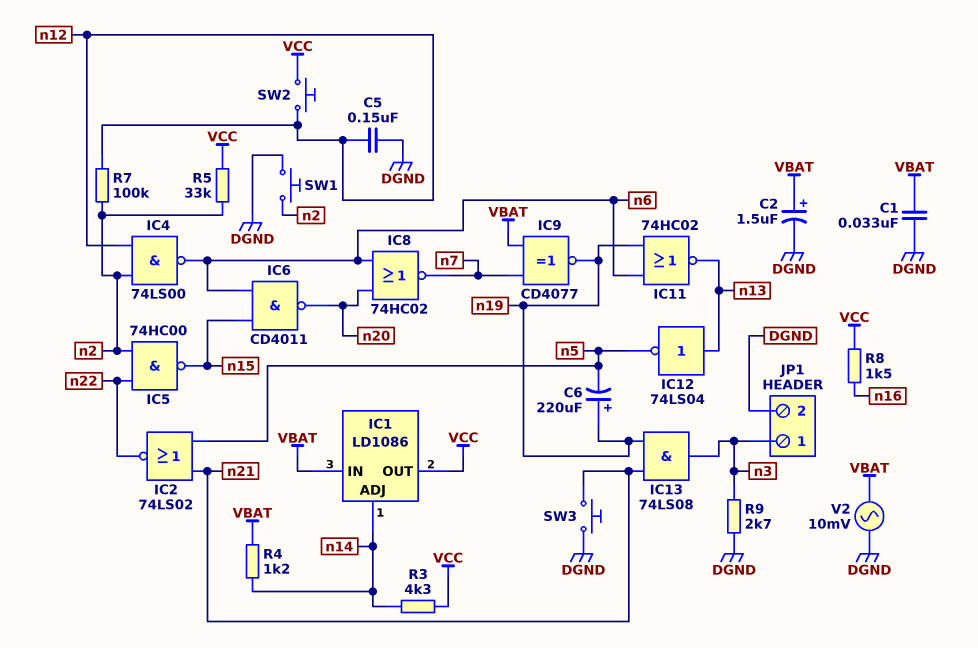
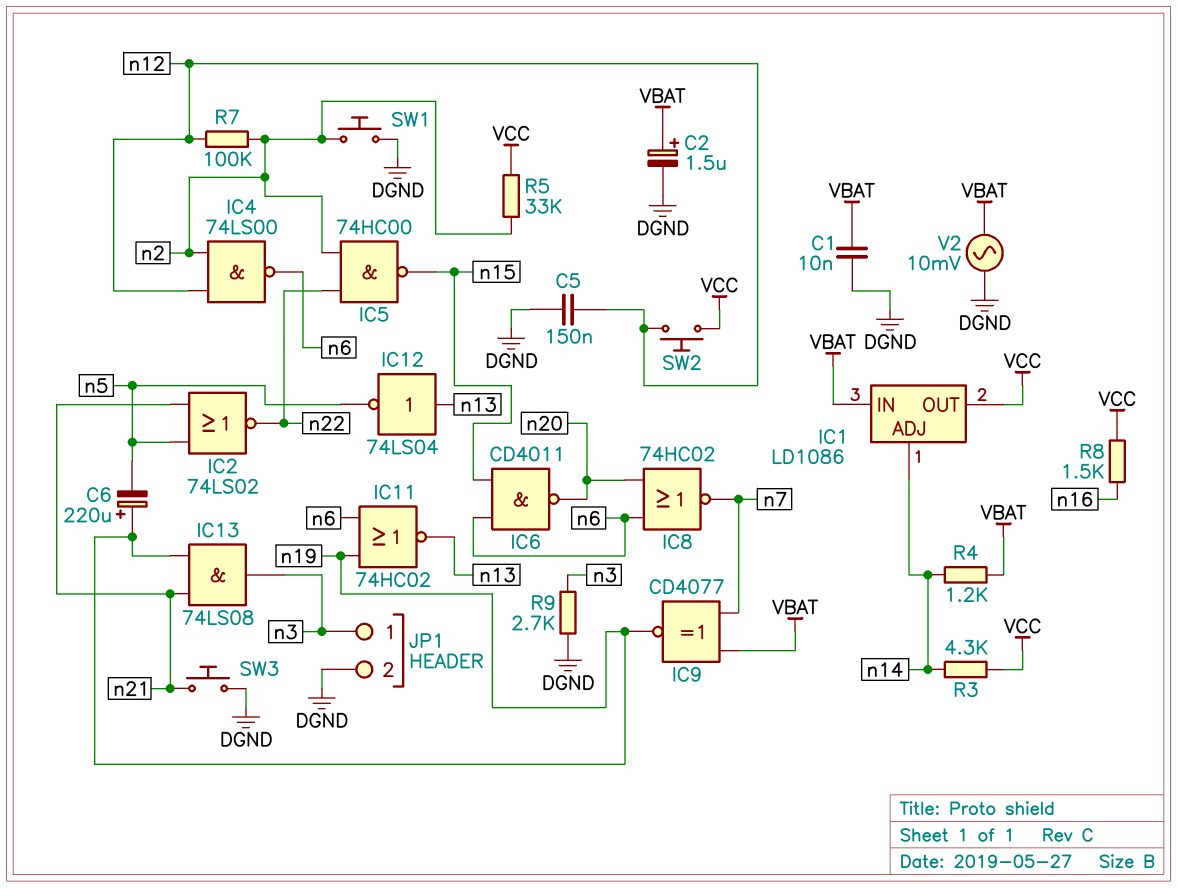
C1: 33nF (DGND, VBAT) -> 10nF (DGND, VBAT)

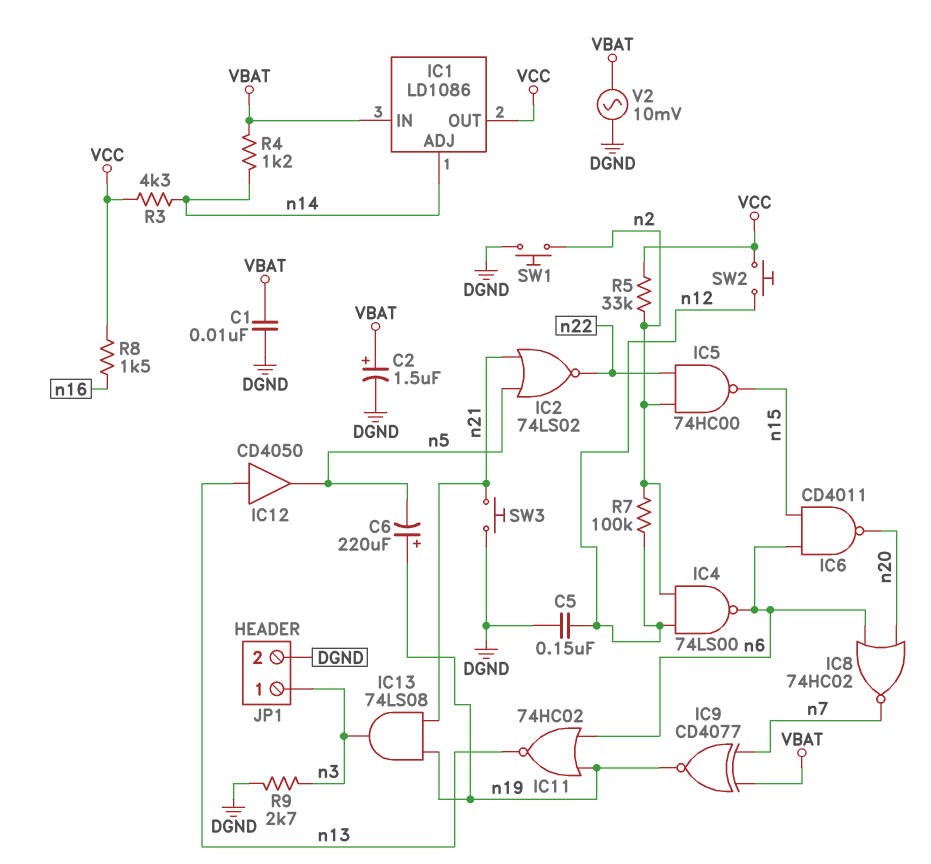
IC12: NOT 74LS04 (in n13, out n5) -> buffer CD4050 (in n13, out n5)

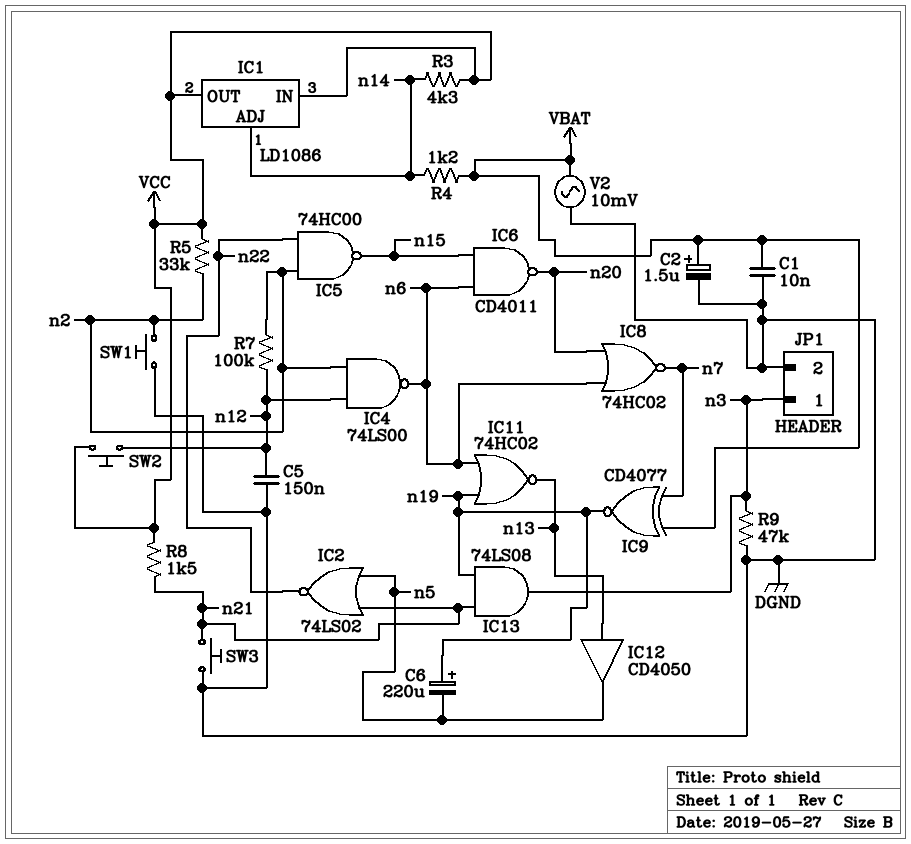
IC1 pin IN: VBAT -> VCC
R8: 1.5k (VCC, n16) -> 1.5k (VCC, n21)
R9: 2.7k (DGND, n3) -> 47k (DGND, n3)

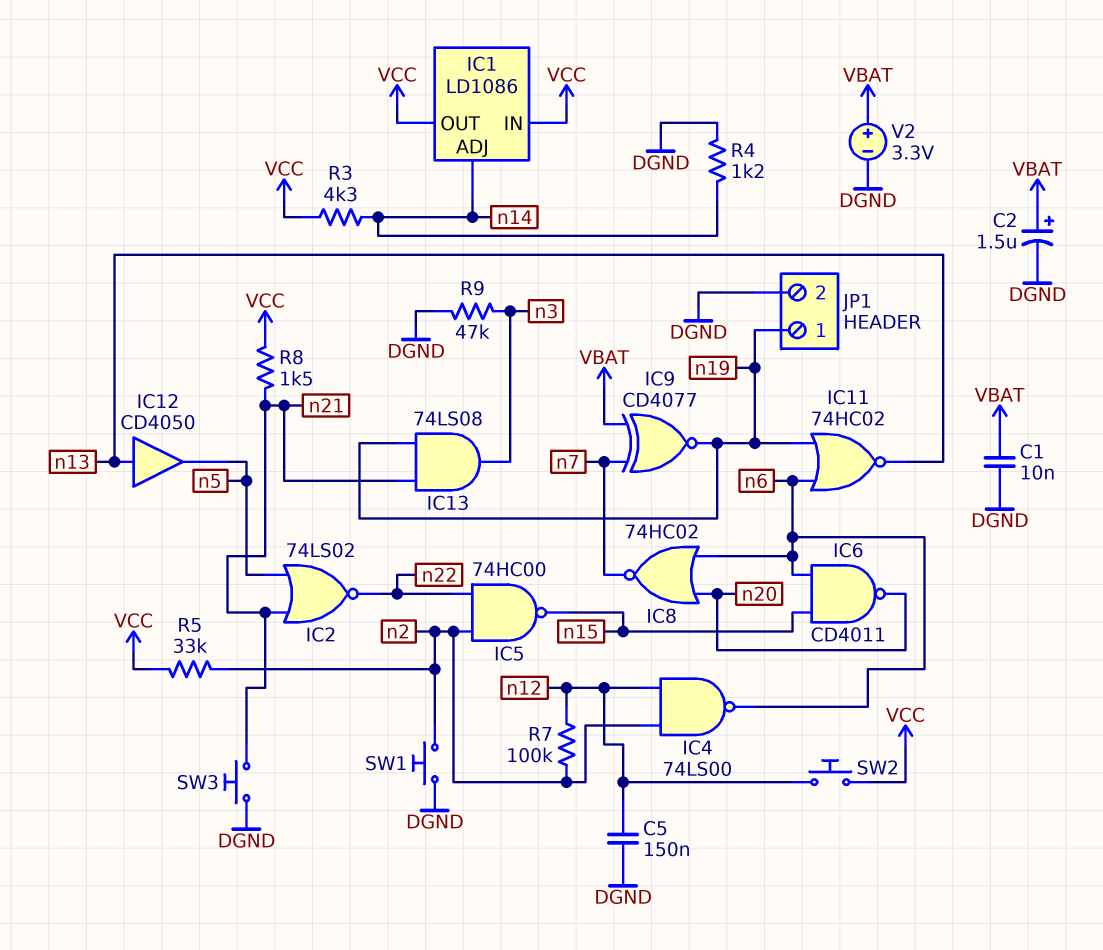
C6: 220uF (plus n19, minus n5) -> none
JP1 pin 1: n3 -> n19
R4: 1.2k (VBAT, n14) -> 1.2k (DGND, n14)
V2: AC 10mV (DGND, VBAT) -> 3.3V (plus VBAT, minus DGND)

